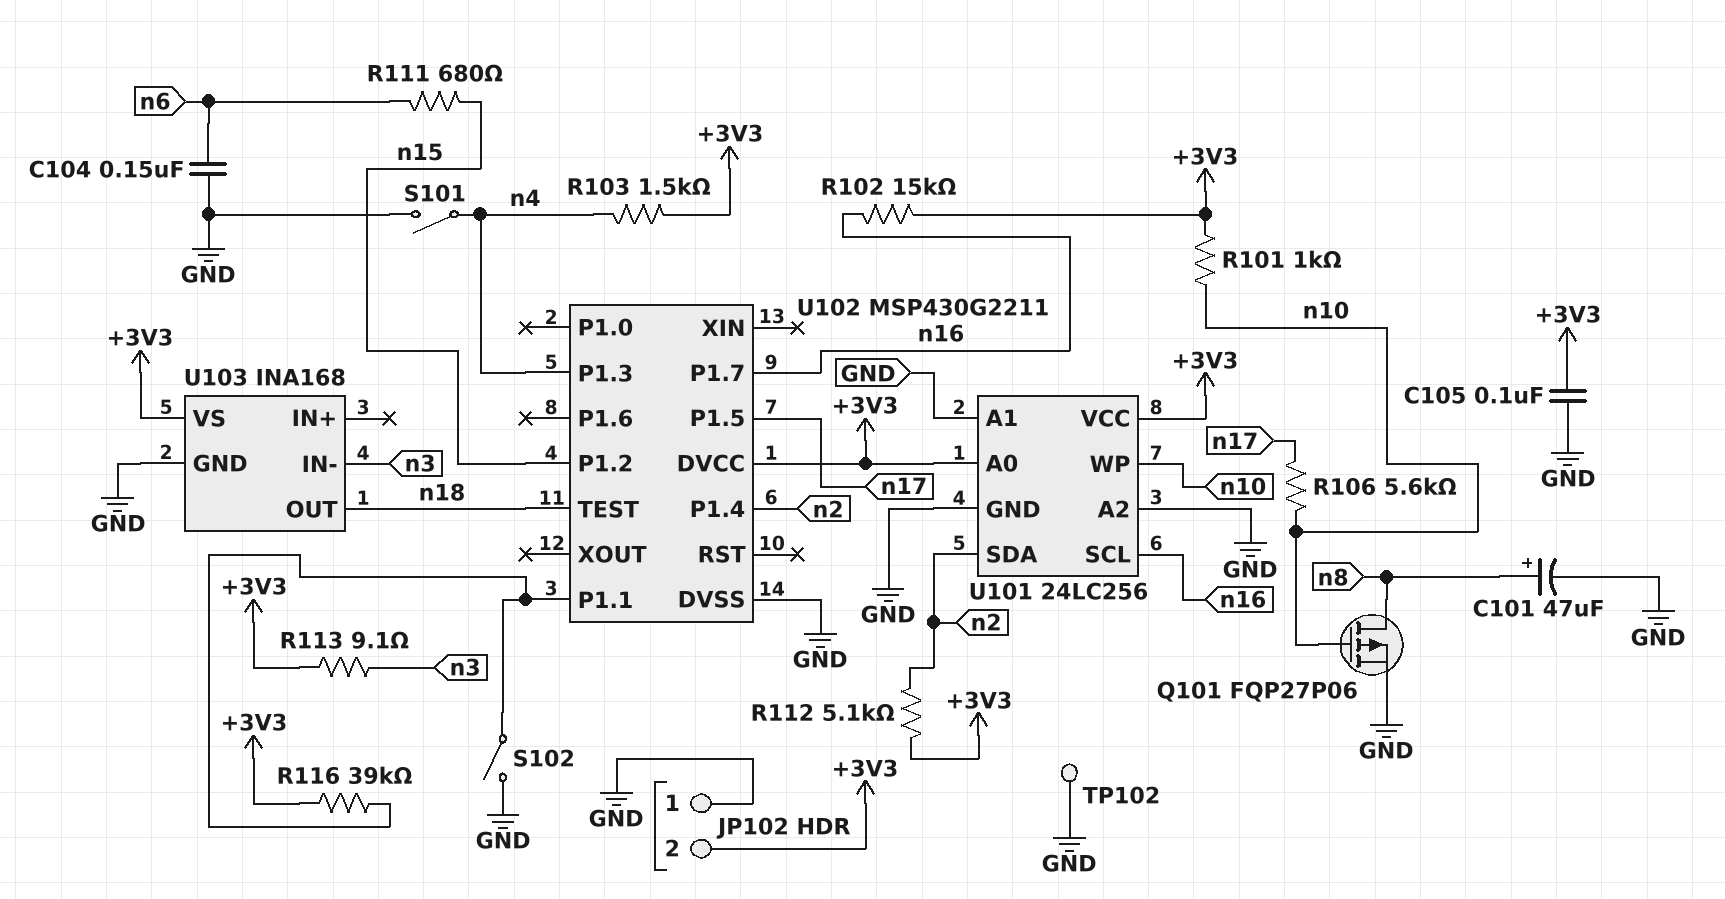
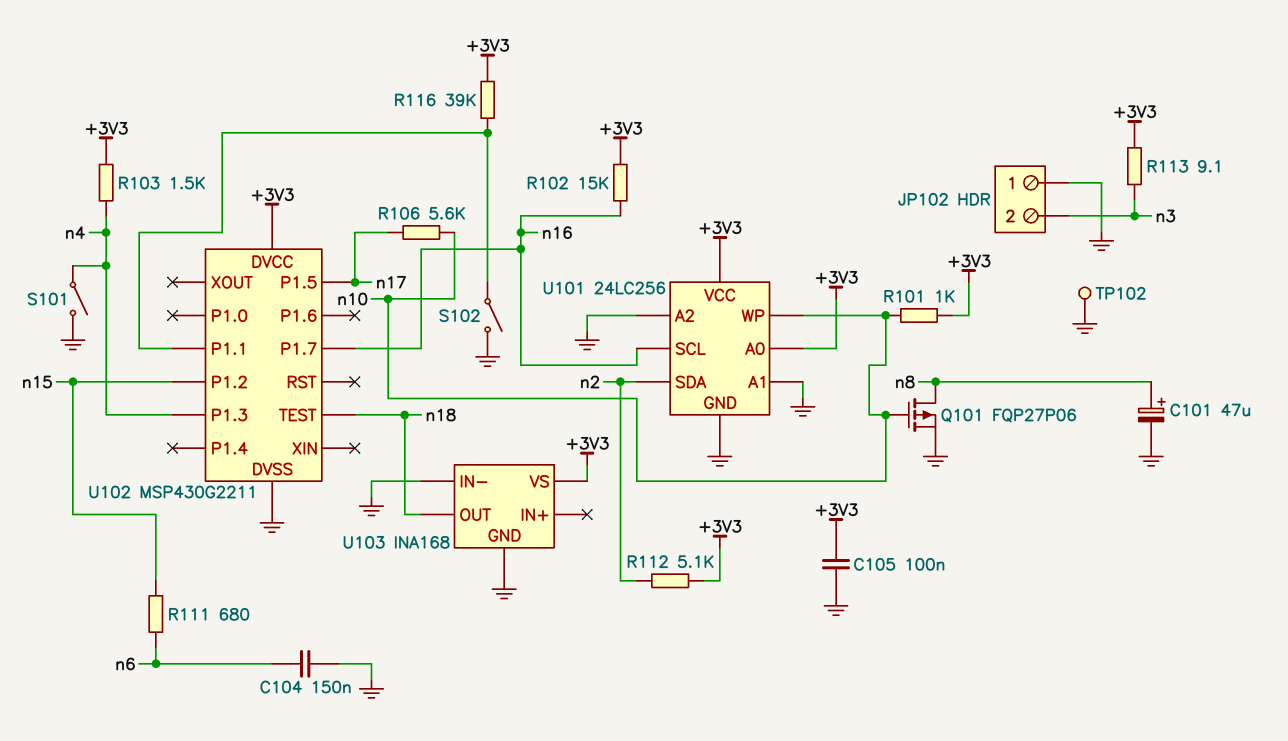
JP102 pin 2: +3V3 -> n3
U102 pin P1.4: n2 -> none
U103 pin IN-: n3 -> GND

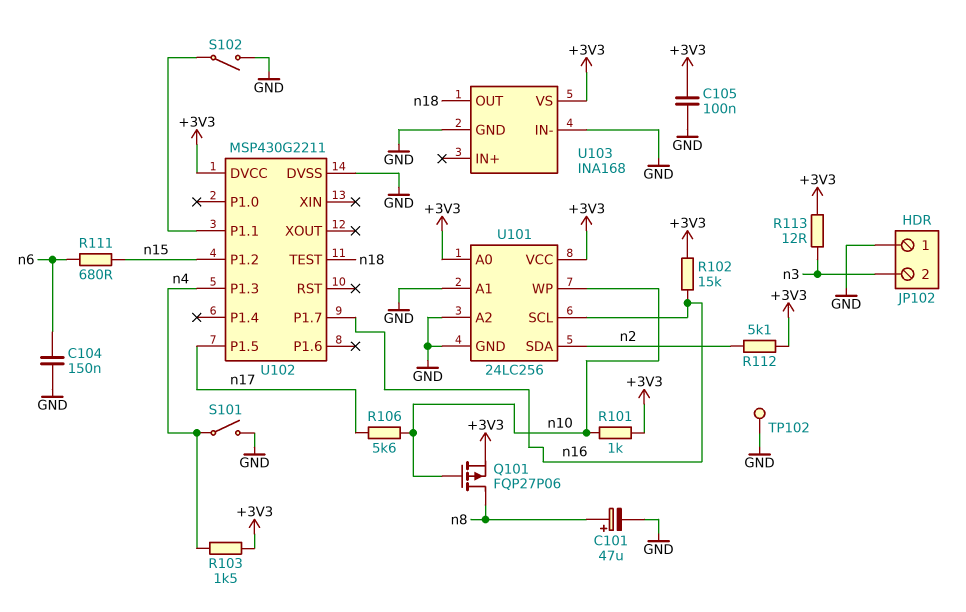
Q101: PMOS FQP27P06 (G n10, D n8, S GND) -> PMOS FQP27P06 (G n10, D n8, S +3V3)
R113: 9.1 (+3V3, n3) -> 12 (+3V3, n3)
R116: 39k (+3V3, U102/P1.1) -> none

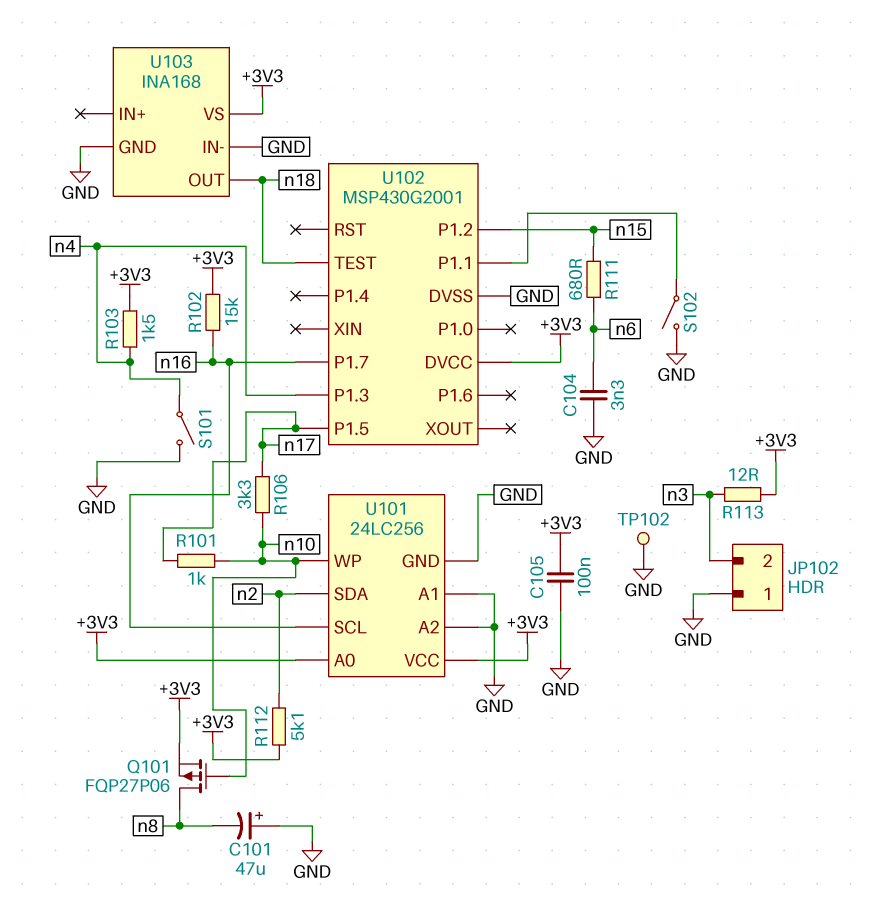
C101: 47uF (plus n8, minus GND) -> 47uF (plus GND, minus n8)
C104: 150nF (GND, n6) -> 3.3nF (GND, n6)
R101: 1k (+3V3, n10) -> 1k (n10, n17)
R106: 5.6k (n10, n17) -> 3.3k (n10, n17)
U102: MSP430G2211 -> MSP430G2001

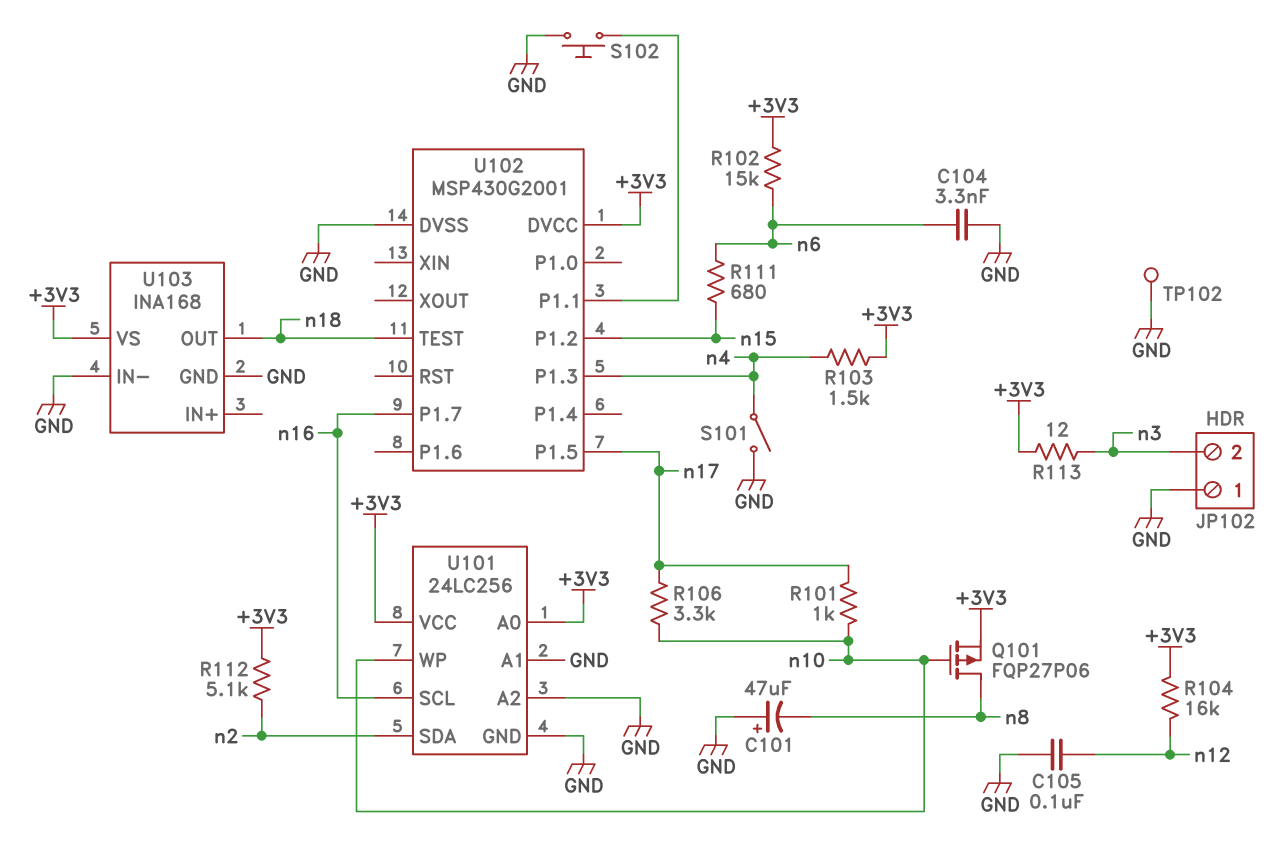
C105: 100nF (+3V3, GND) -> 100nF (GND, n12)
R102: 15k (+3V3, n16) -> 15k (+3V3, n6)
R104: none -> 16k (+3V3, n12)
S102: switch (GND, U102/P1.1) -> button (GND, U102/P1.1)

